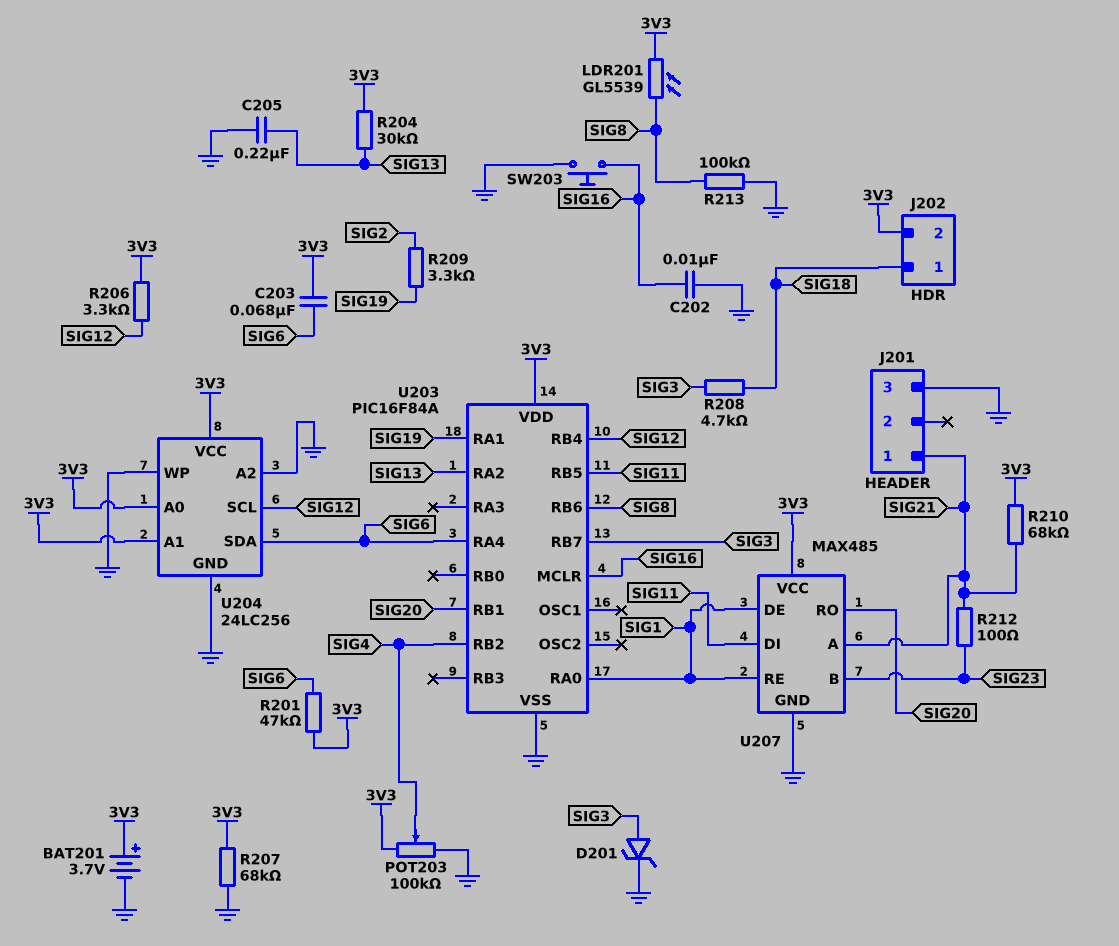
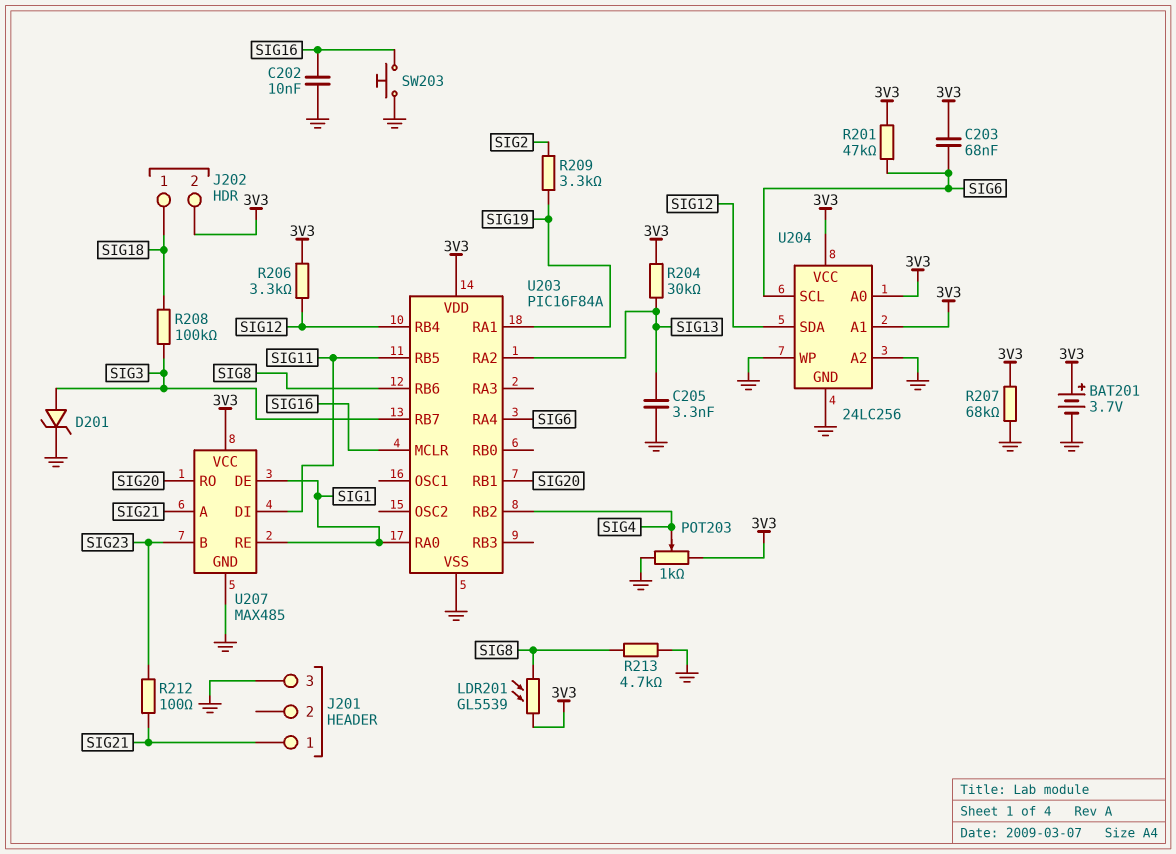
C205: 220nF (GND, SIG13) -> 3.3nF (GND, SIG13)
POT203: 100k (3V3, GND, wiper SIG4) -> 1k (3V3, GND, wiper SIG4)
R208: 4.7k (SIG3, SIG18) -> 100k (SIG3, SIG18)
R210: 68k (3V3, SIG21) -> none
R213: 100k (GND, SIG8) -> 4.7k (GND, SIG8)
U204 pin SCL: SIG12 -> SIG6
U204 pin SDA: SIG6 -> SIG12

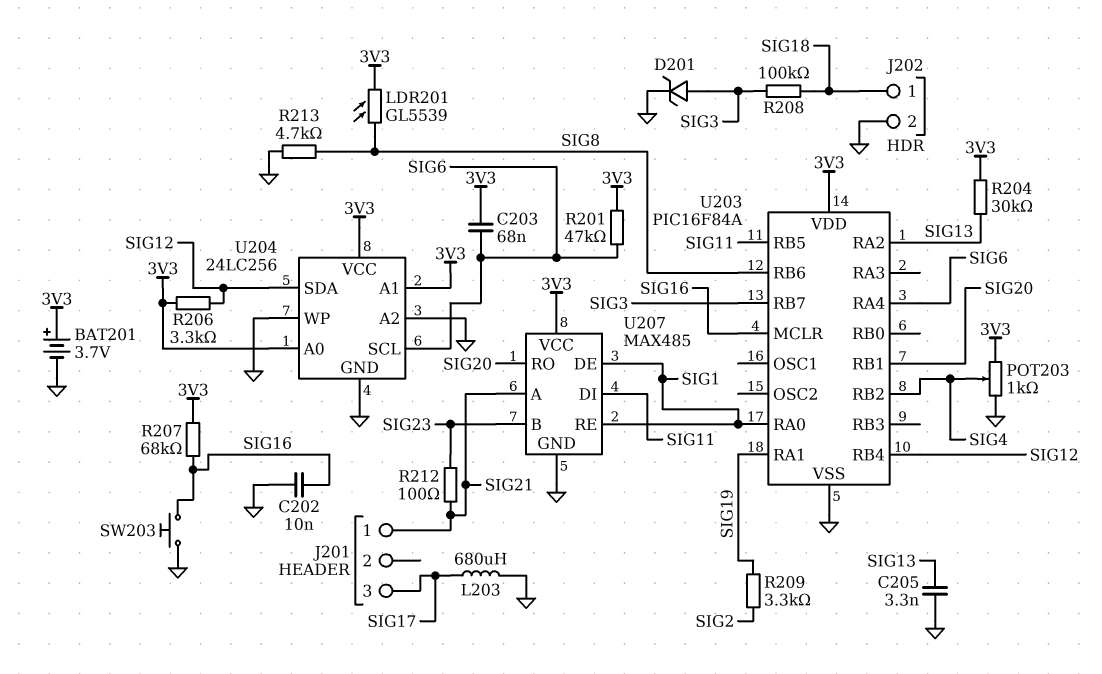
J201 pin 3: GND -> SIG17
J202 pin 2: 3V3 -> GND
L203: none -> 680uH (GND, SIG17)
R207: 68k (3V3, GND) -> 68k (3V3, SIG16)

